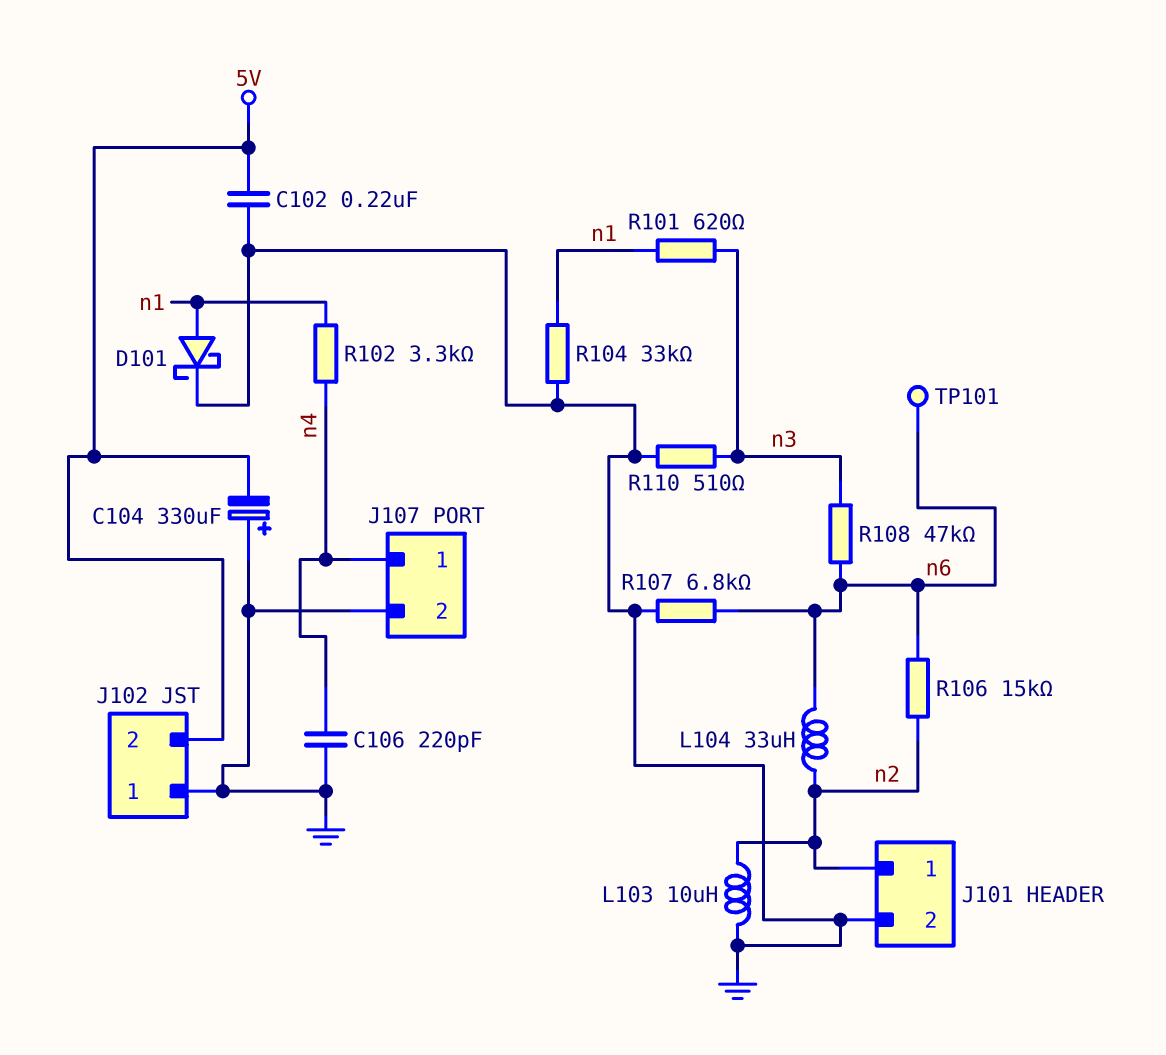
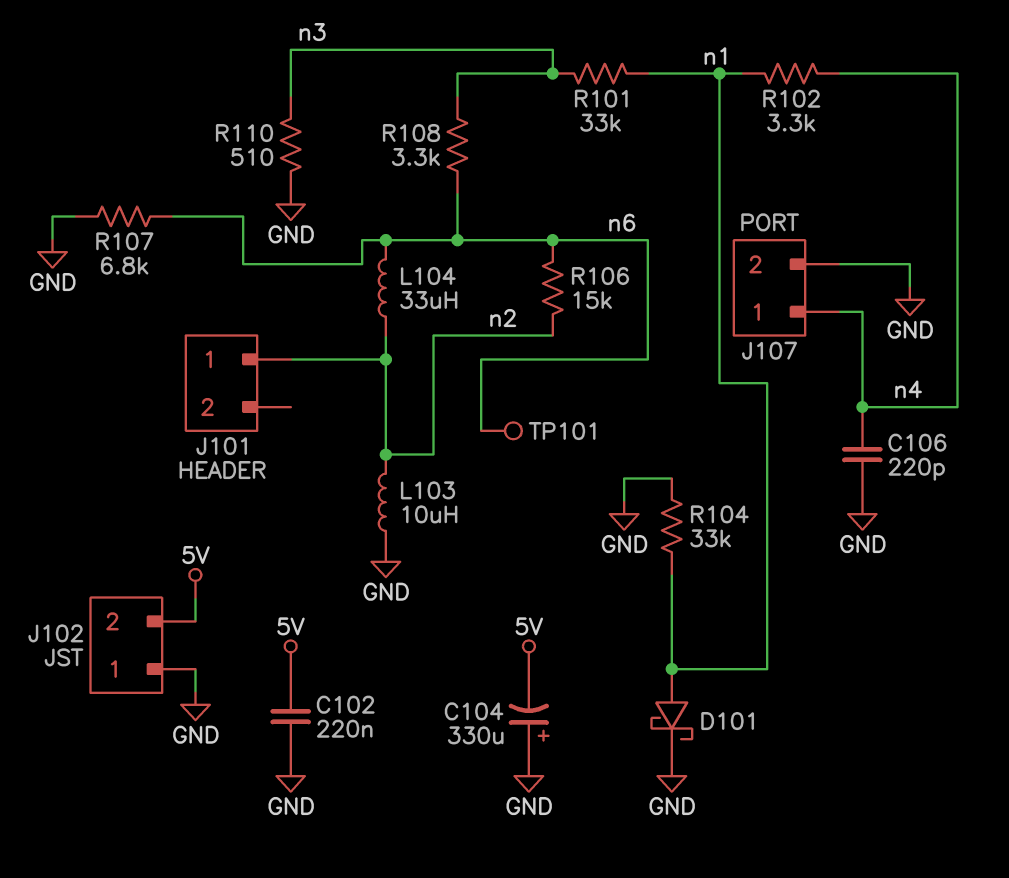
J101 pin 2: GND -> none
R101: 620 (n1, n3) -> 33k (n1, n3)
R108: 47k (n3, n6) -> 3.3k (n3, n6)

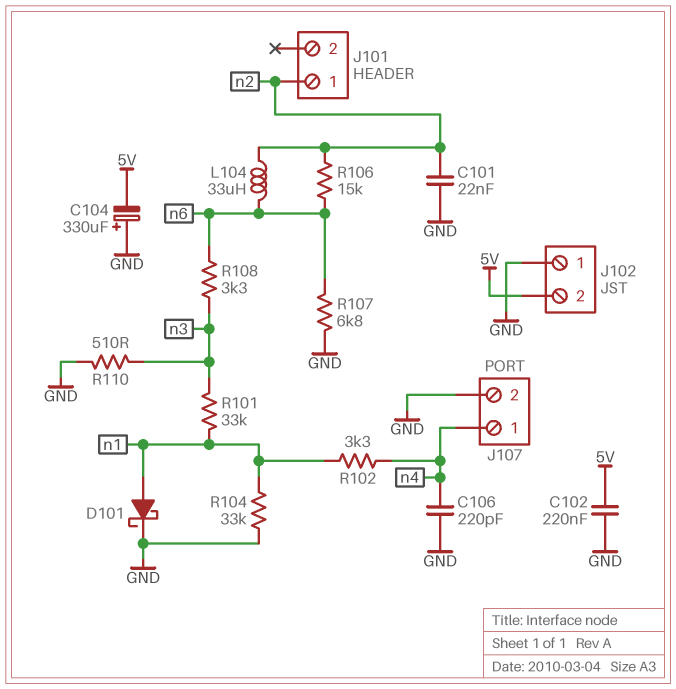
C101: none -> 22nF (GND, n2)
L103: 10uH (GND, n2) -> none
TP101: test point (n6) -> none

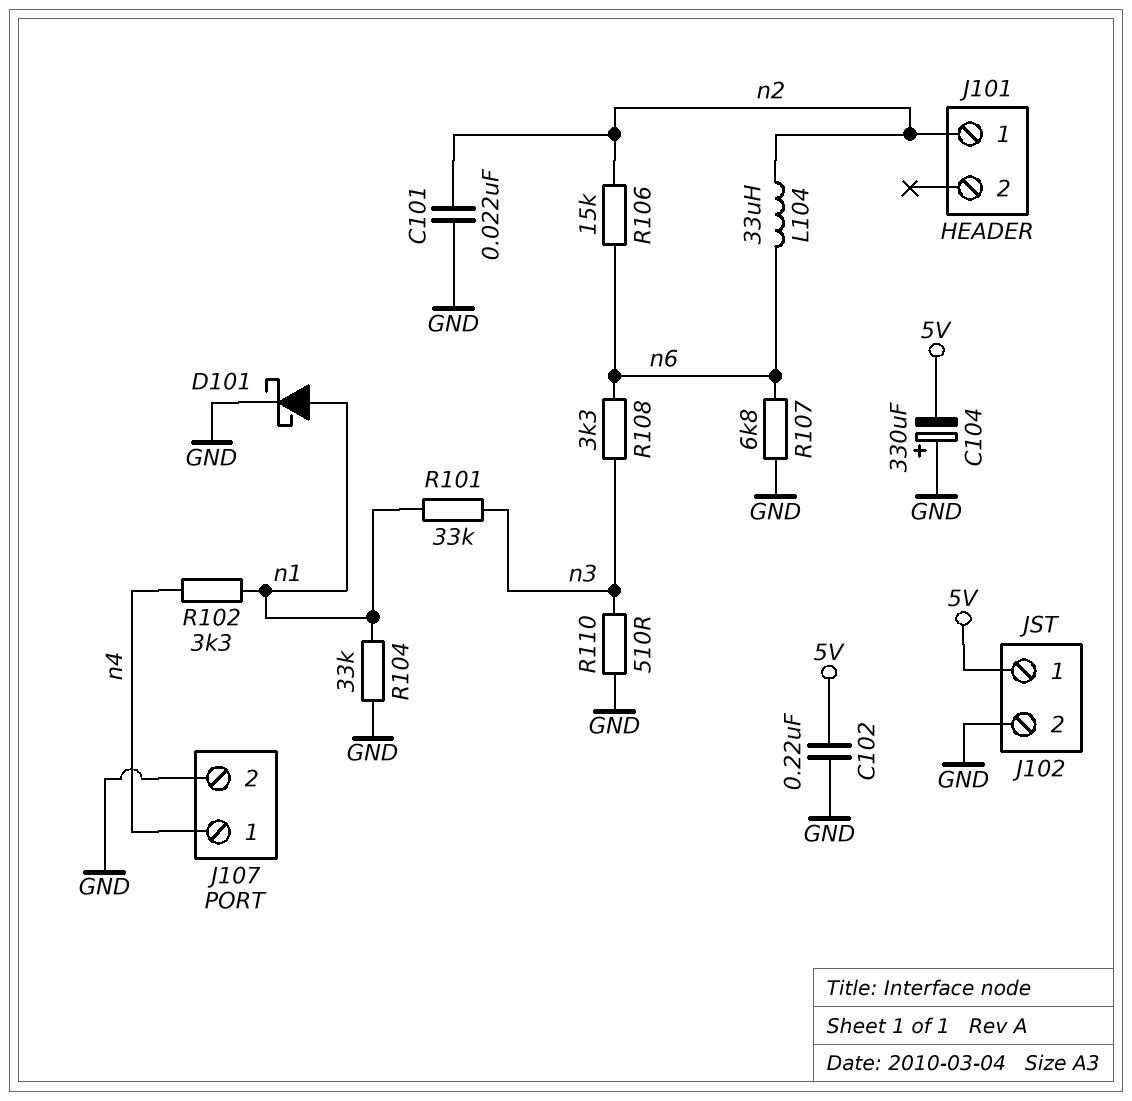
C106: 220pF (GND, n4) -> none
J102 pin 1: GND -> 5V
J102 pin 2: 5V -> GND

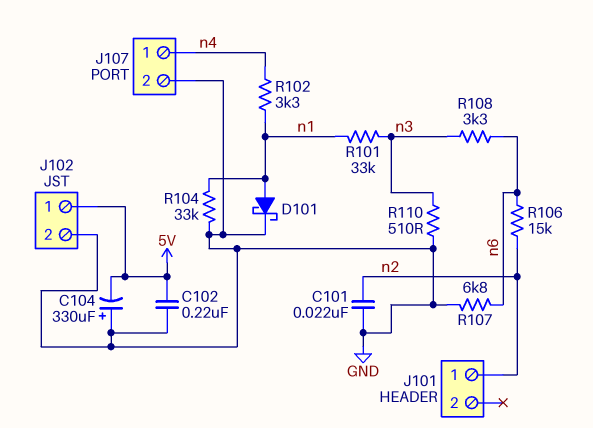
L104: 33uH (n2, n6) -> none

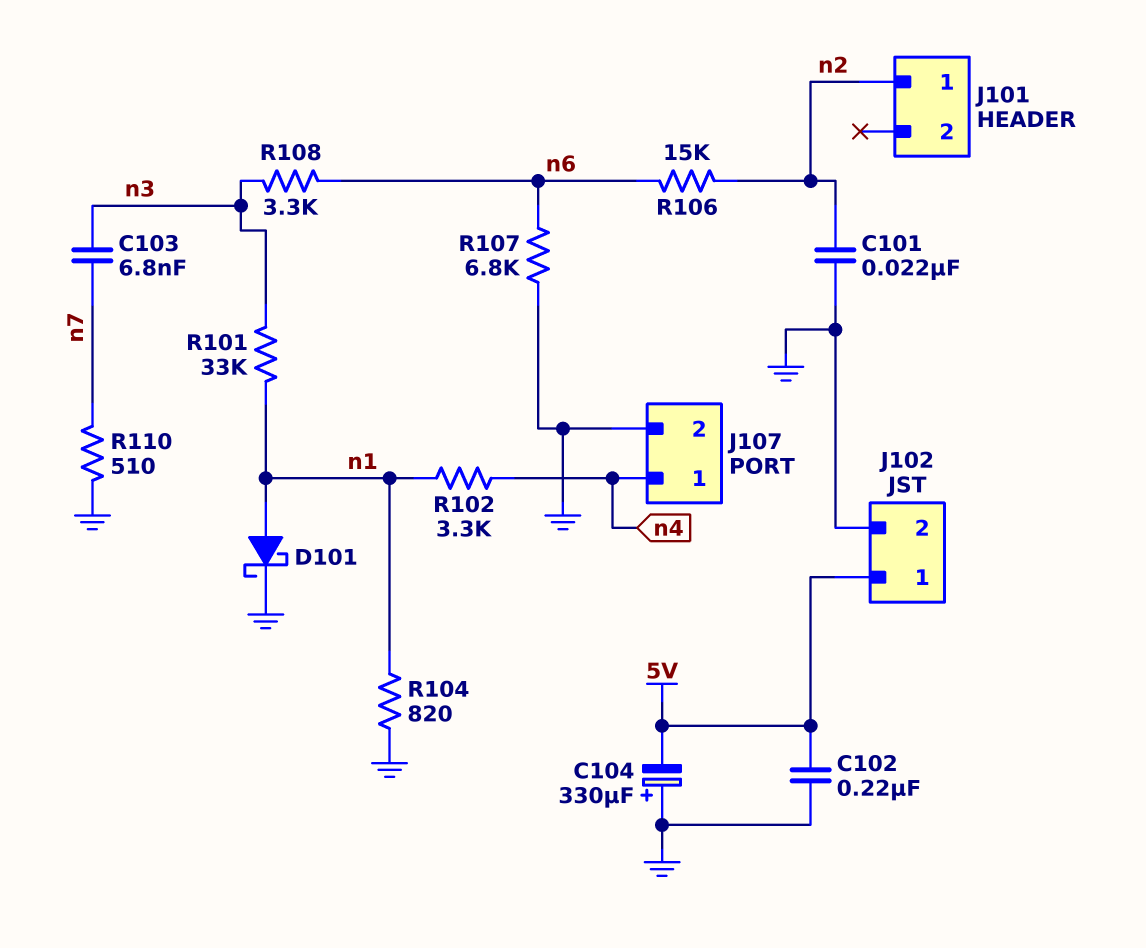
C103: none -> 6.8nF (n3, n7)
R104: 33k (GND, n1) -> 820 (GND, n1)
R110: 510 (GND, n3) -> 510 (GND, n7)

